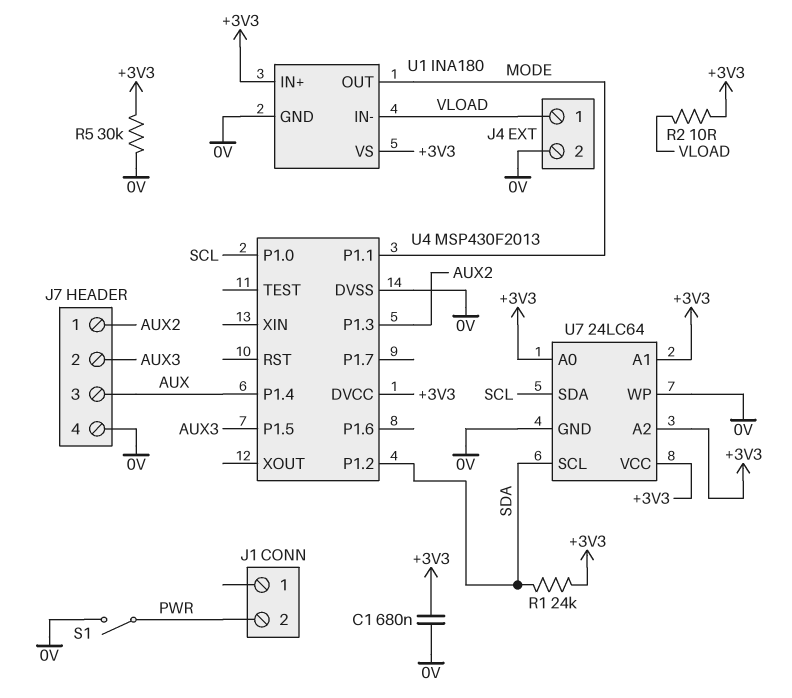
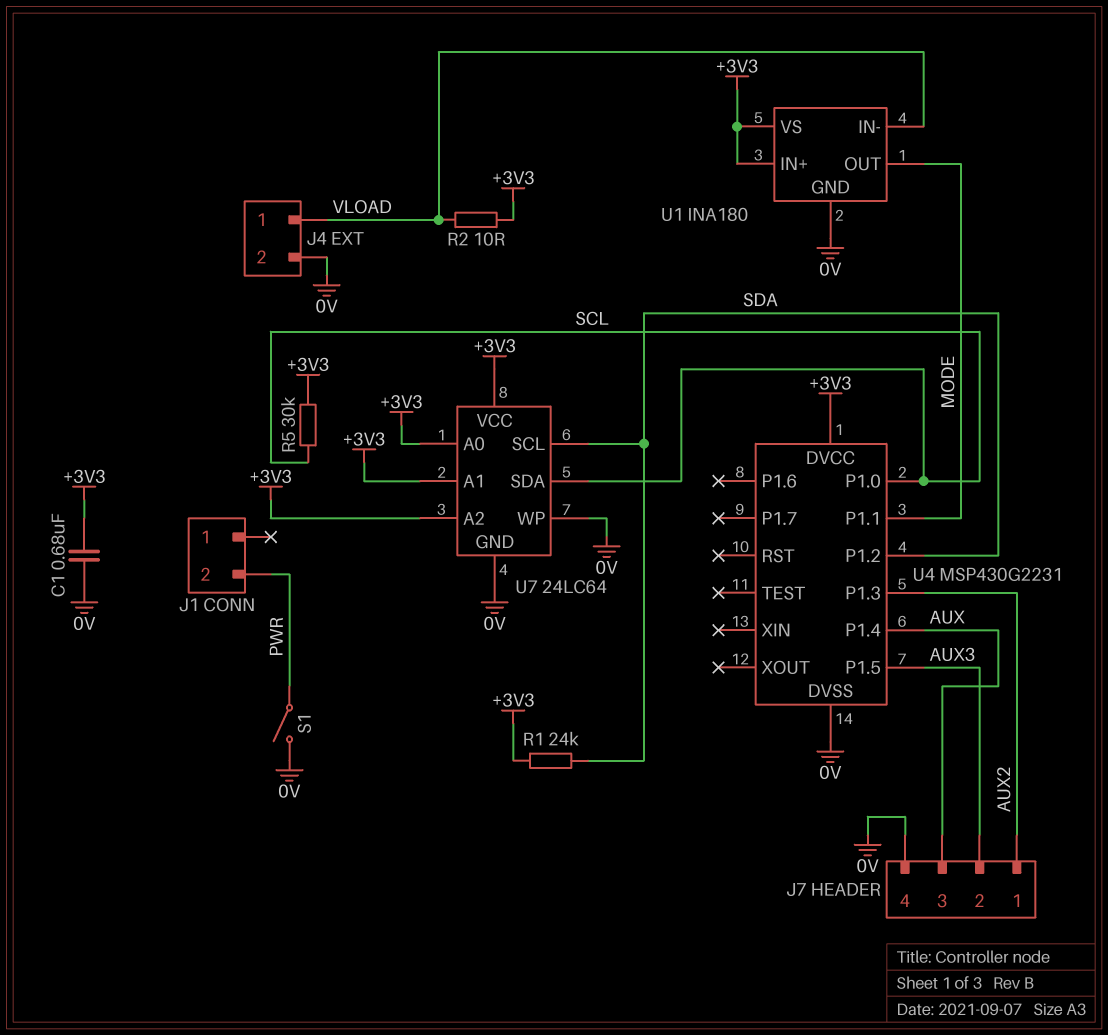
R5: 30k (+3V3, 0V) -> 30k (+3V3, SCL)
U4: MSP430F2013 -> MSP430G2231

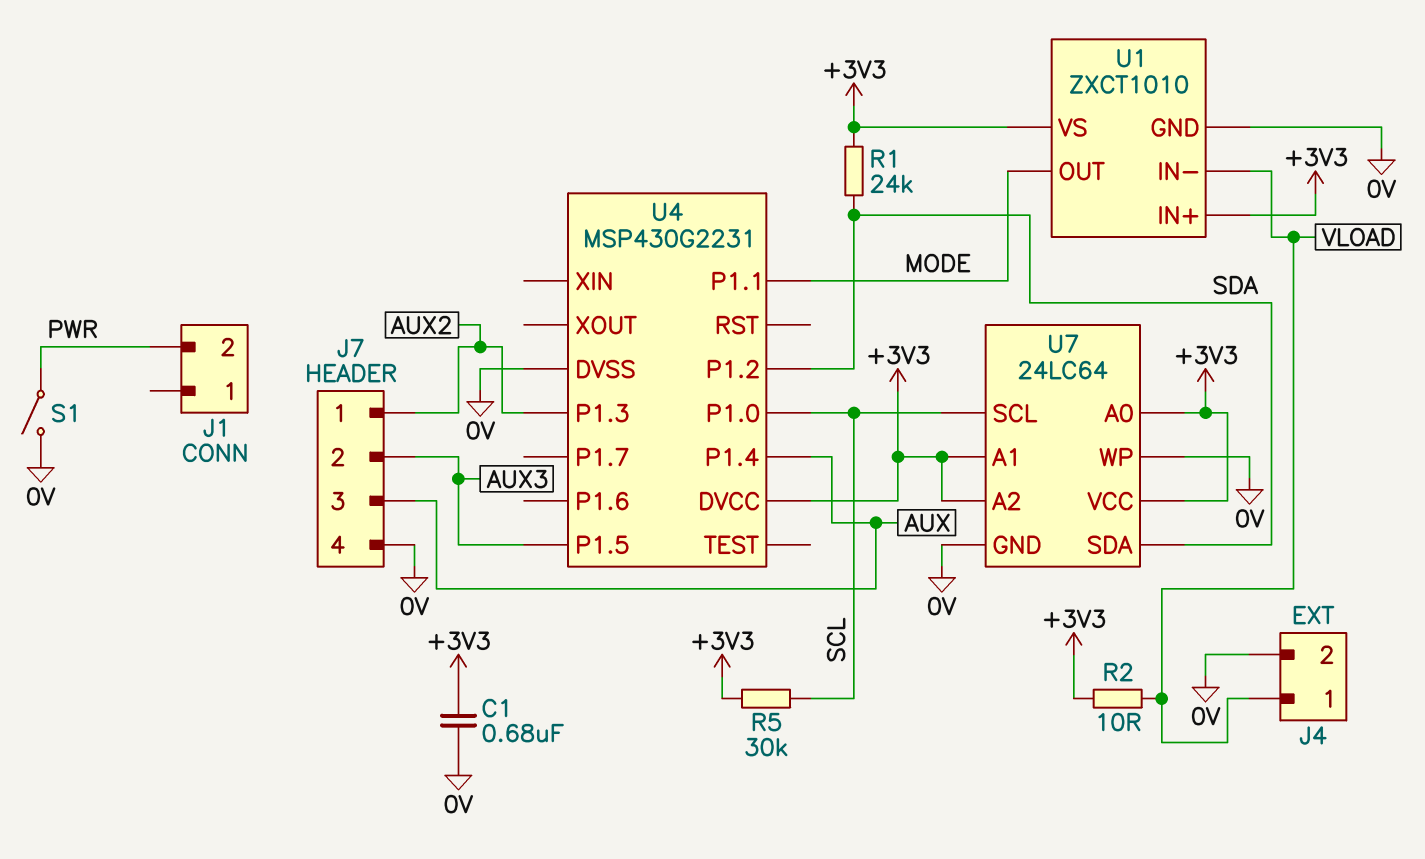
U1: INA180 -> ZXCT1010
U7 pin SCL: SDA -> SCL
U7 pin SDA: SCL -> SDA

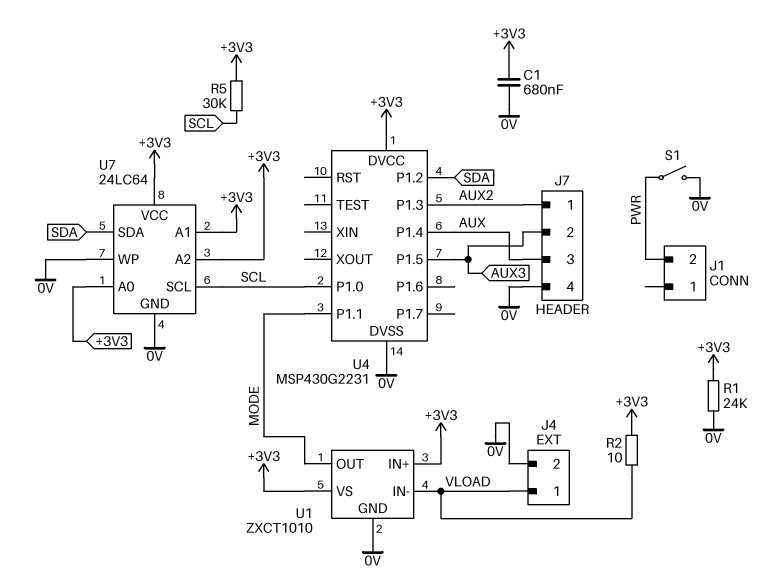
R1: 24k (+3V3, SDA) -> 24k (+3V3, 0V)

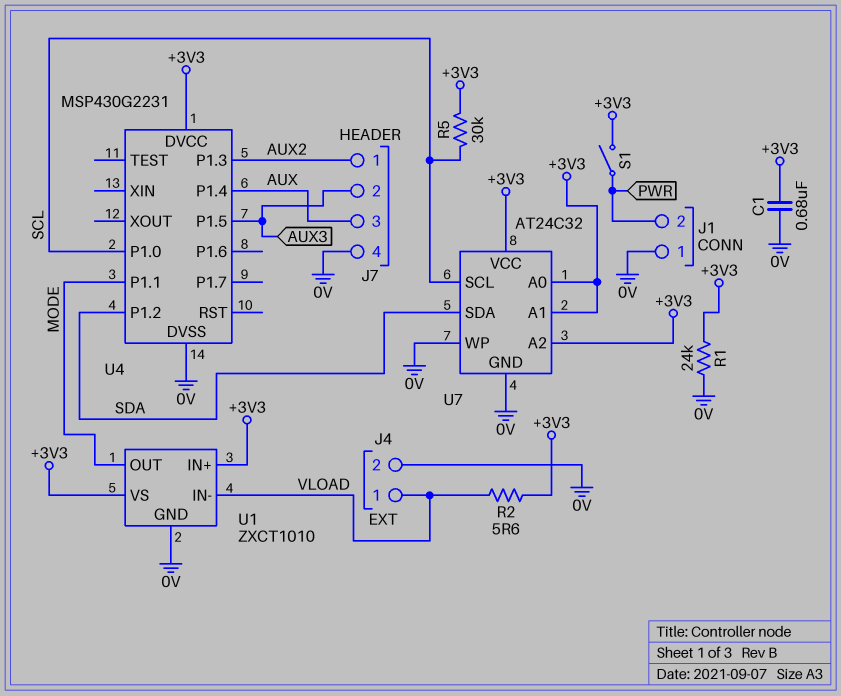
J1 pin 1: none -> 0V
R2: 10 (+3V3, VLOAD) -> 5.6 (+3V3, VLOAD)
S1: switch (0V, PWR) -> switch (+3V3, PWR)
U7: 24LC64 -> AT24C32

